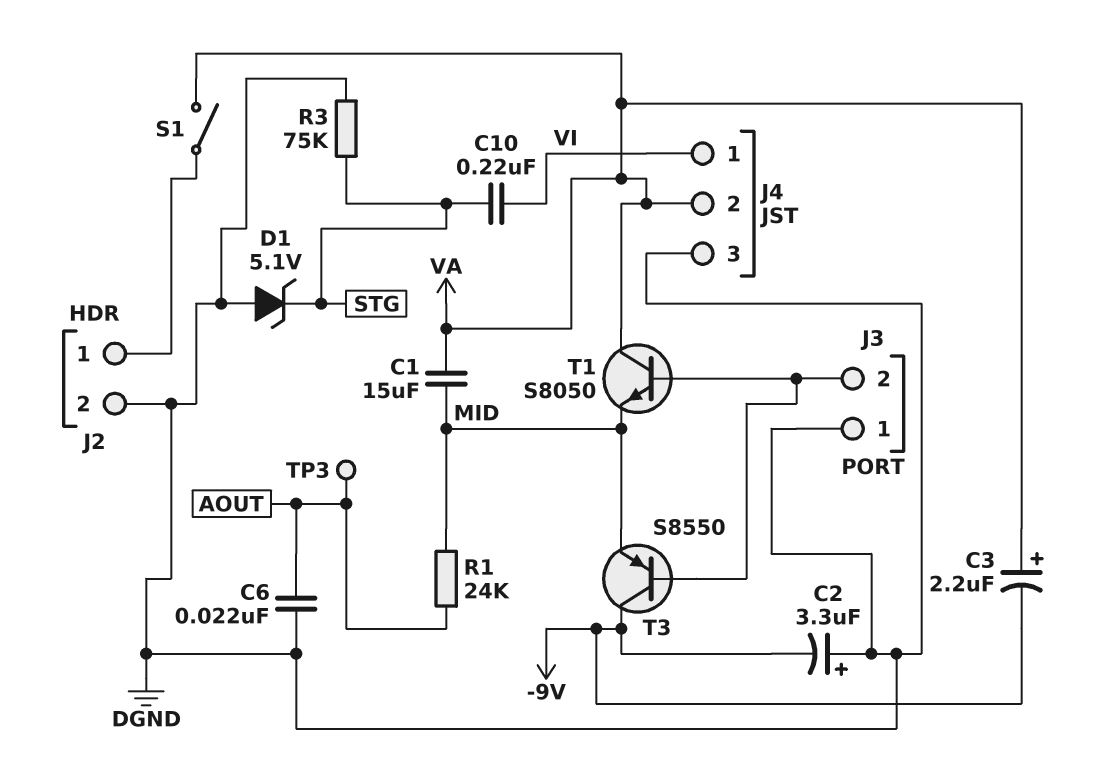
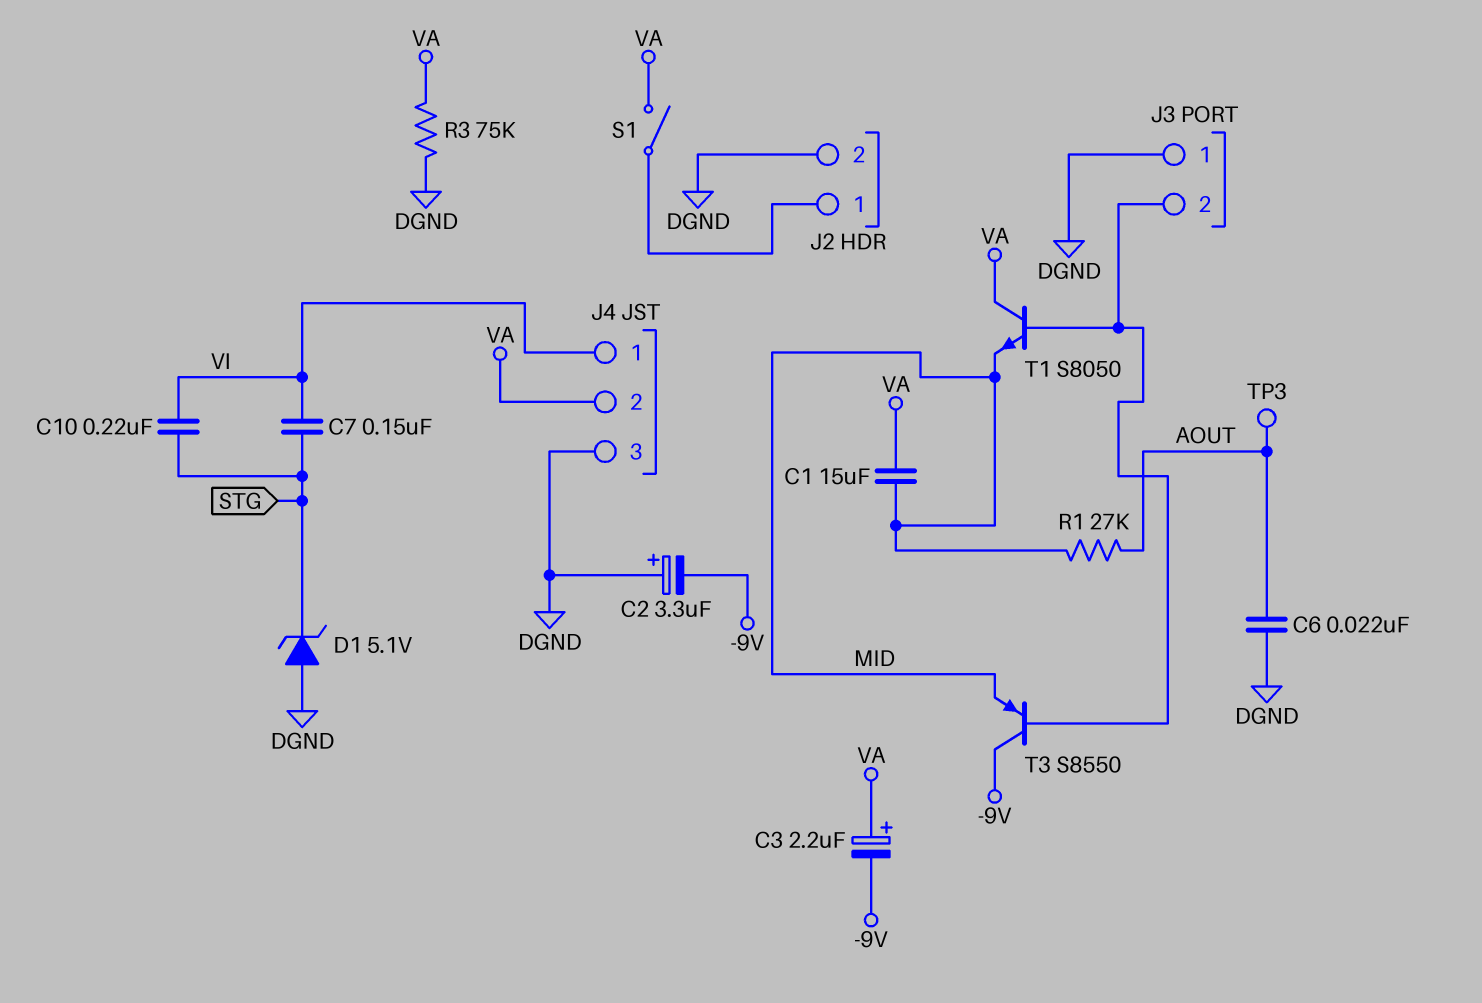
C7: none -> 150nF (STG, VI)
R1: 24k (AOUT, MID) -> 27k (AOUT, MID)
R3: 75k (DGND, STG) -> 75k (DGND, VA)

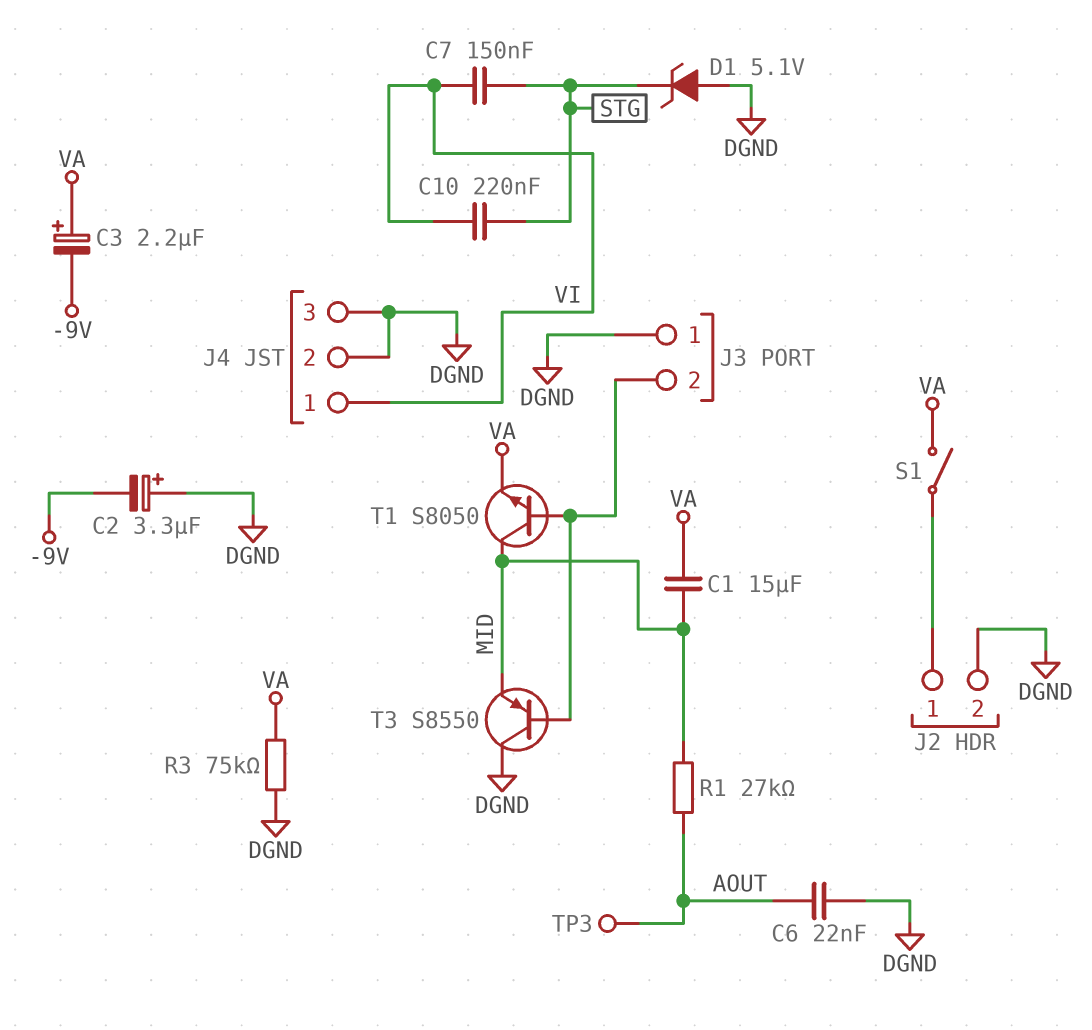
J4 pin 2: VA -> DGND
T1: NPN S8050 (B J3/2, C VA, E MID) -> NPN S8050 (B J3/2, C MID, E VA)
T3: PNP S8550 (B J3/2, C -9V, E MID) -> PNP S8550 (B J3/2, C DGND, E MID)

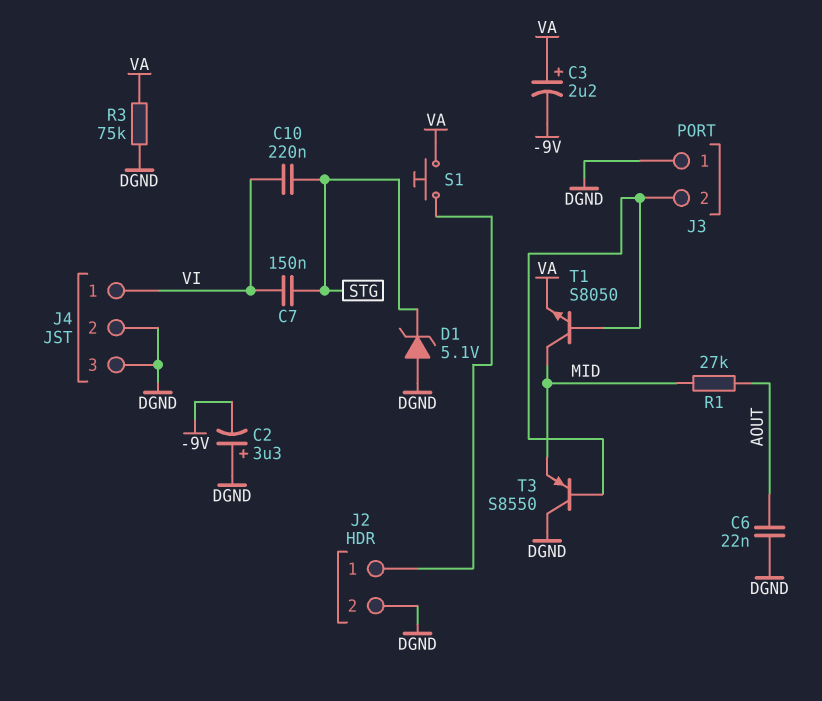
C1: 15uF (MID, VA) -> none
S1: switch (J2/1, VA) -> button (J2/1, VA)
TP3: test point (AOUT) -> none

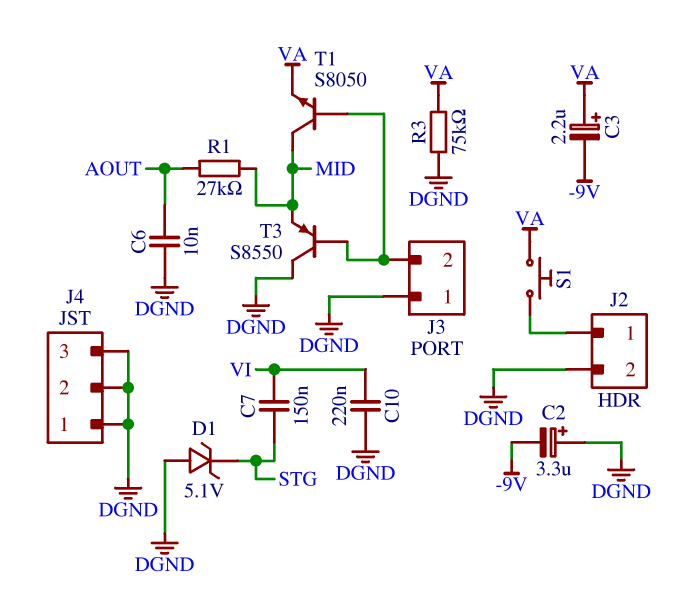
C6: 22nF (AOUT, DGND) -> 10nF (AOUT, DGND)
C10: 220nF (STG, VI) -> 220nF (DGND, VI)
J4 pin 1: VI -> DGND

